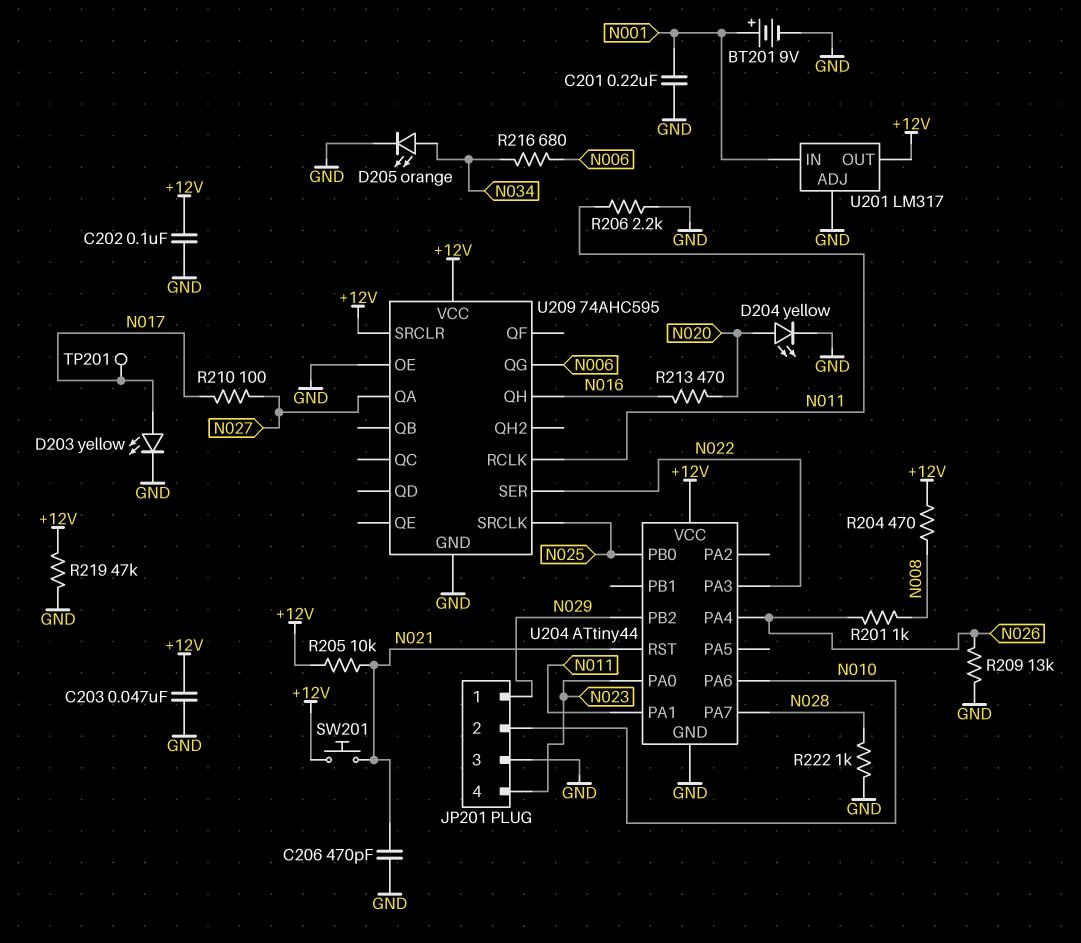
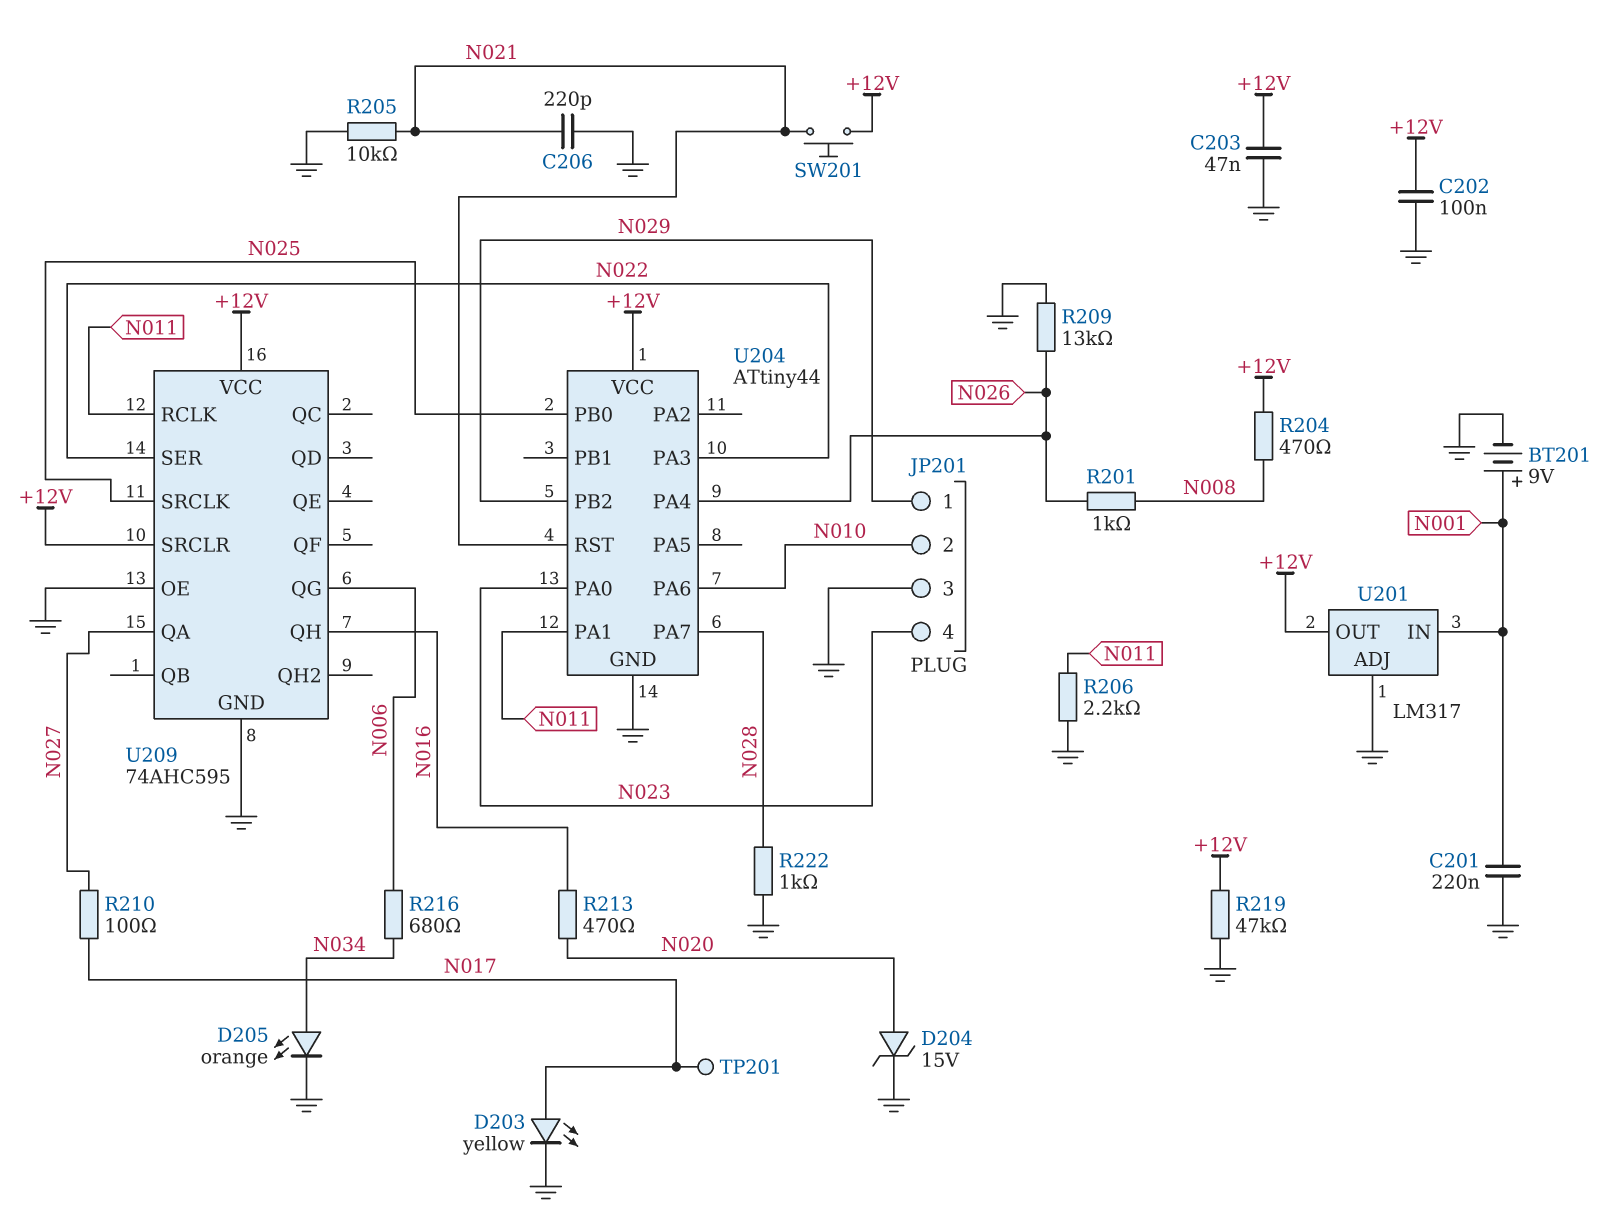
C206: 470pF (GND, N021) -> 220pF (GND, N021)
D204: LED yellow (A N020, K GND) -> zener 15V (A N020, K GND)
R205: 10k (+12V, N021) -> 10k (GND, N021)

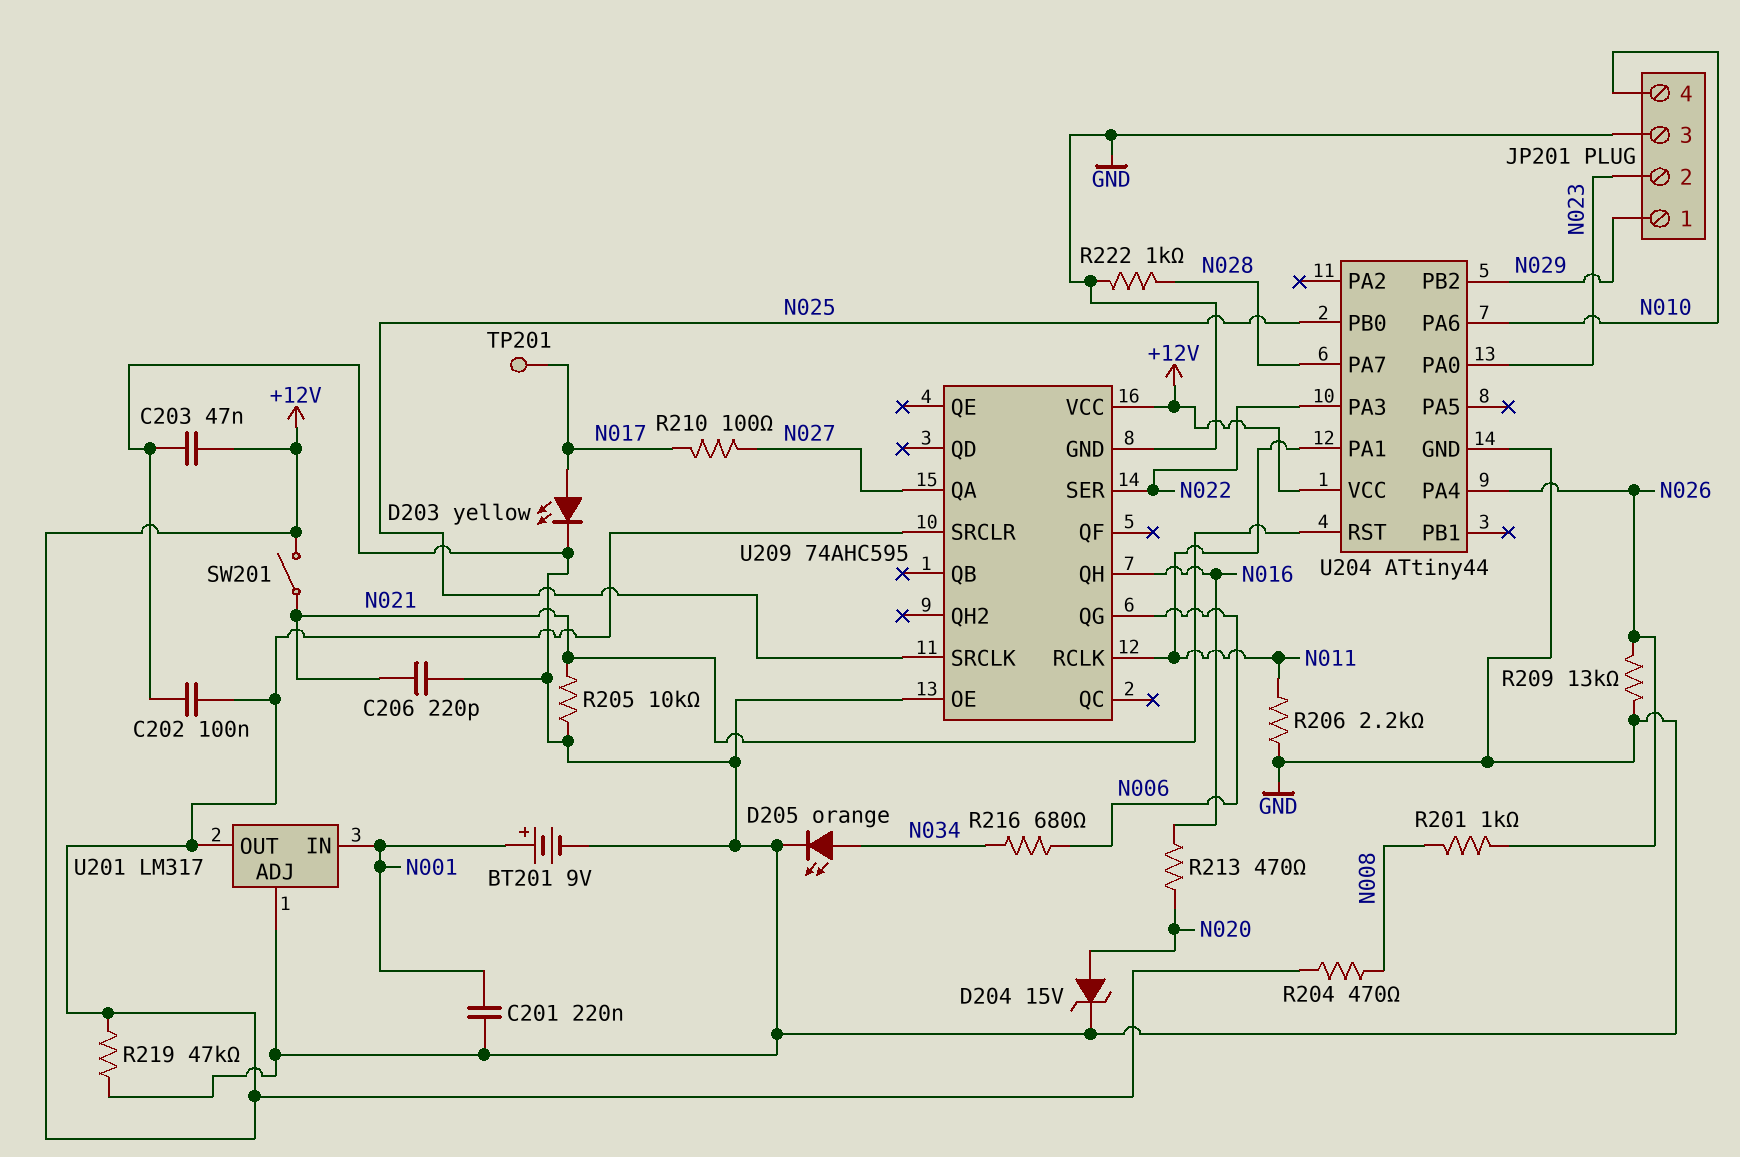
JP201 pin 2: N010 -> N023
JP201 pin 4: N023 -> N010
SW201: button (+12V, N021) -> switch (+12V, N021)

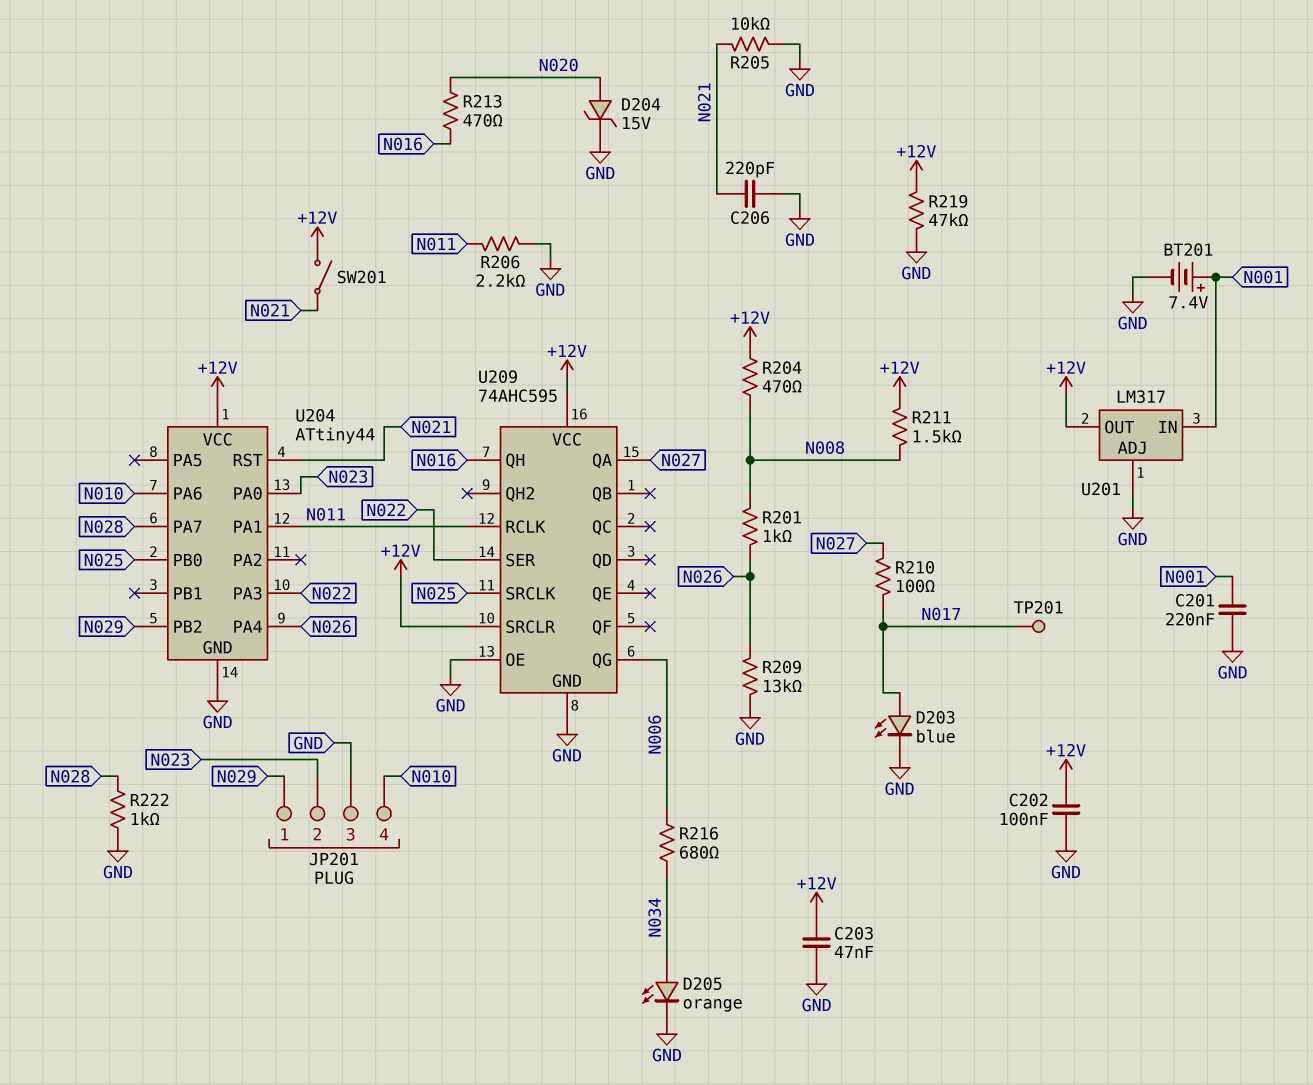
BT201: 9V (plus N001, minus GND) -> 7.4V (plus N001, minus GND)
D203: LED yellow (A N017, K GND) -> LED blue (A N017, K GND)
R211: none -> 1.5k (+12V, N008)

